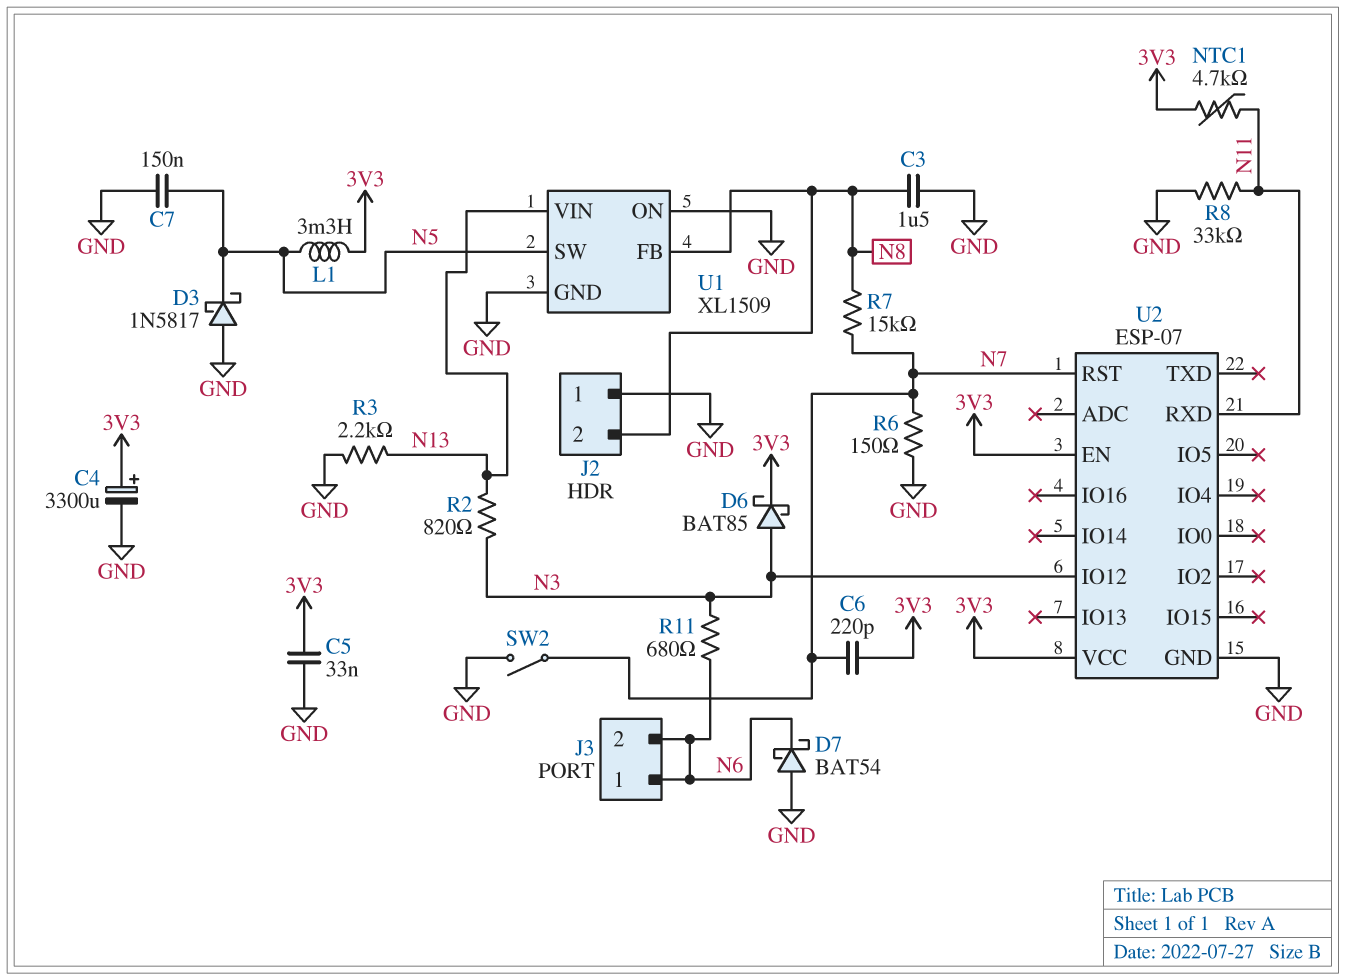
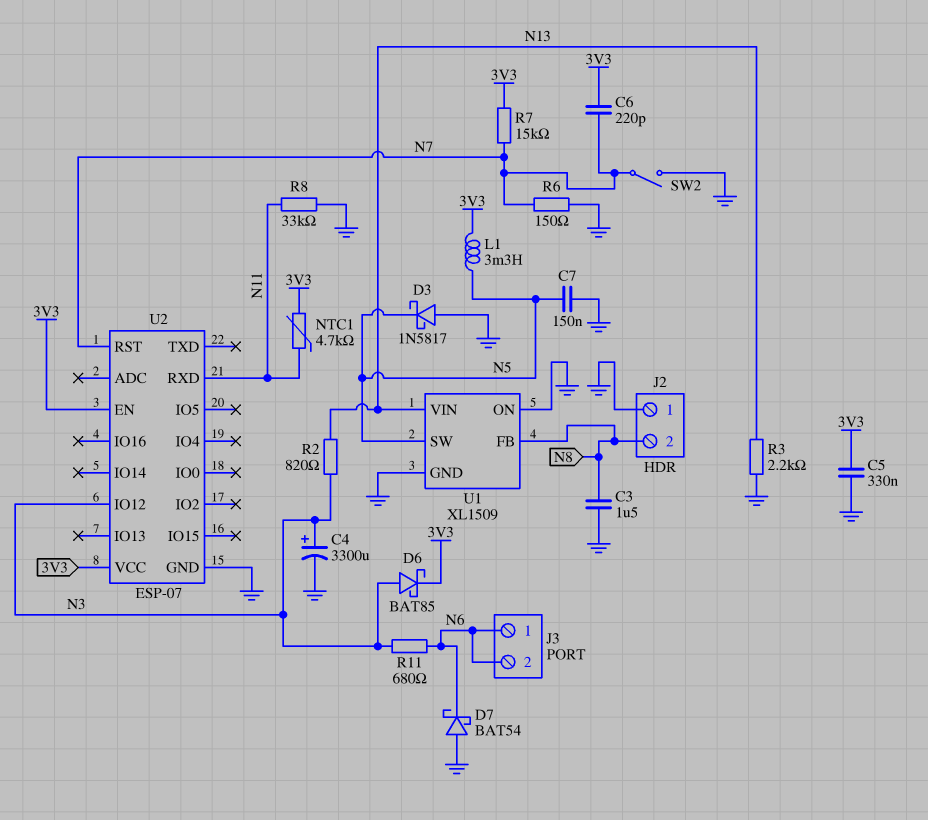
C4: 3300uF (plus 3V3, minus GND) -> 3300uF (plus N3, minus GND)
C5: 33nF (3V3, GND) -> 330nF (3V3, GND)
R7: 15k (N7, N8) -> 15k (3V3, N7)

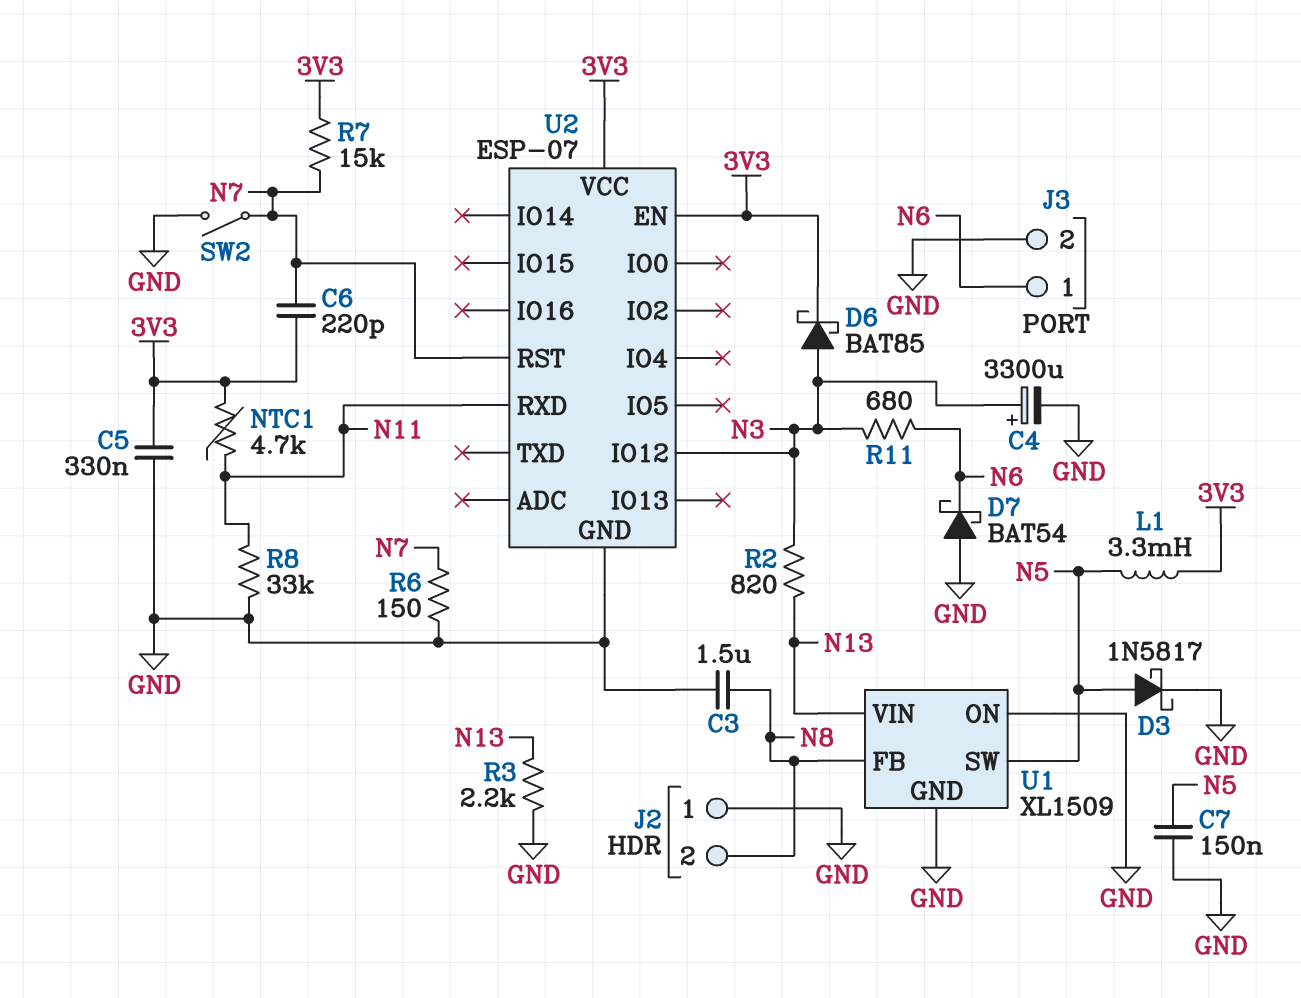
D3: schottky 1N5817 (A GND, K N5) -> schottky 1N5817 (A N5, K GND)
J3 pin 2: N6 -> GND

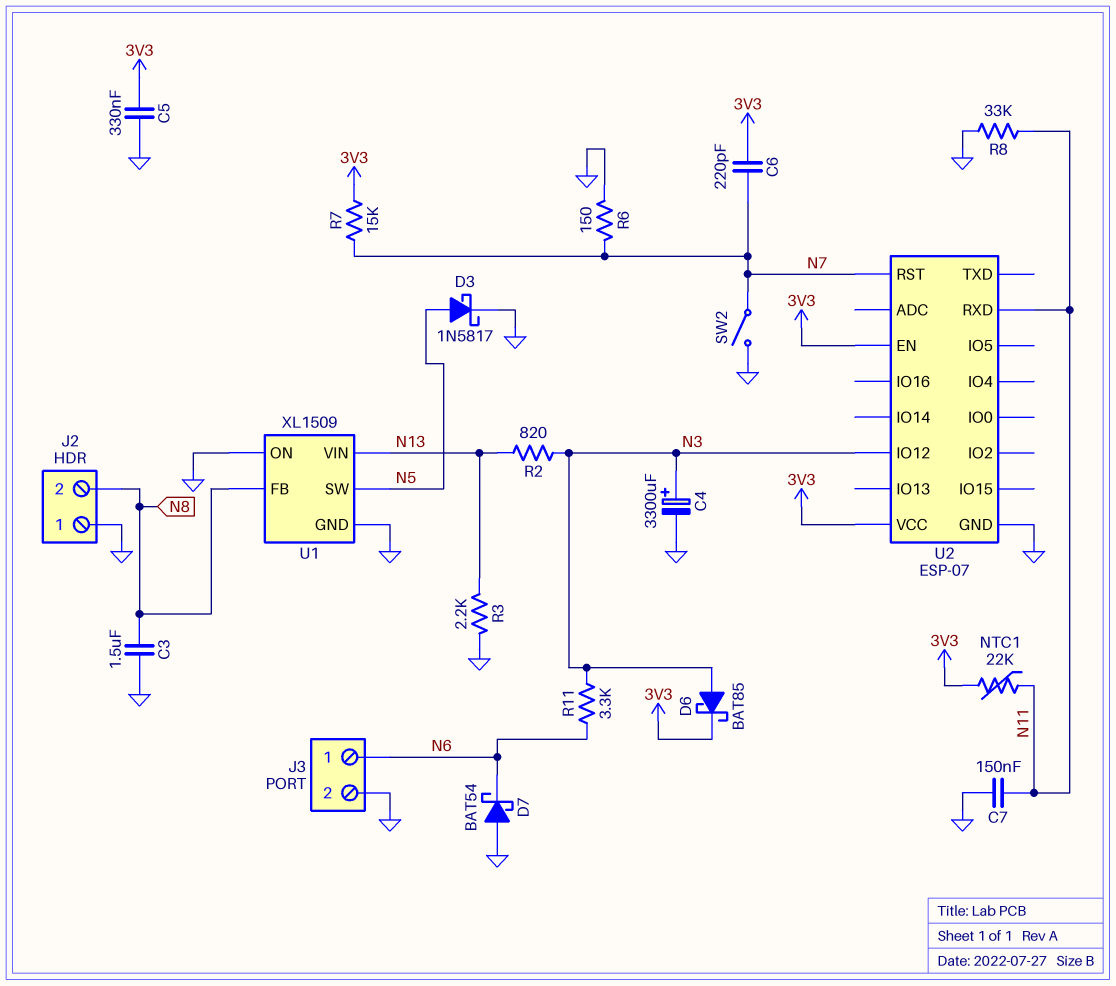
C7: 150nF (GND, N5) -> 150nF (GND, N11)
L1: 3.3mH (3V3, N5) -> none
NTC1: 4.7k (3V3, N11) -> 22k (3V3, N11)
R11: 680 (N3, N6) -> 3.3k (N3, N6)

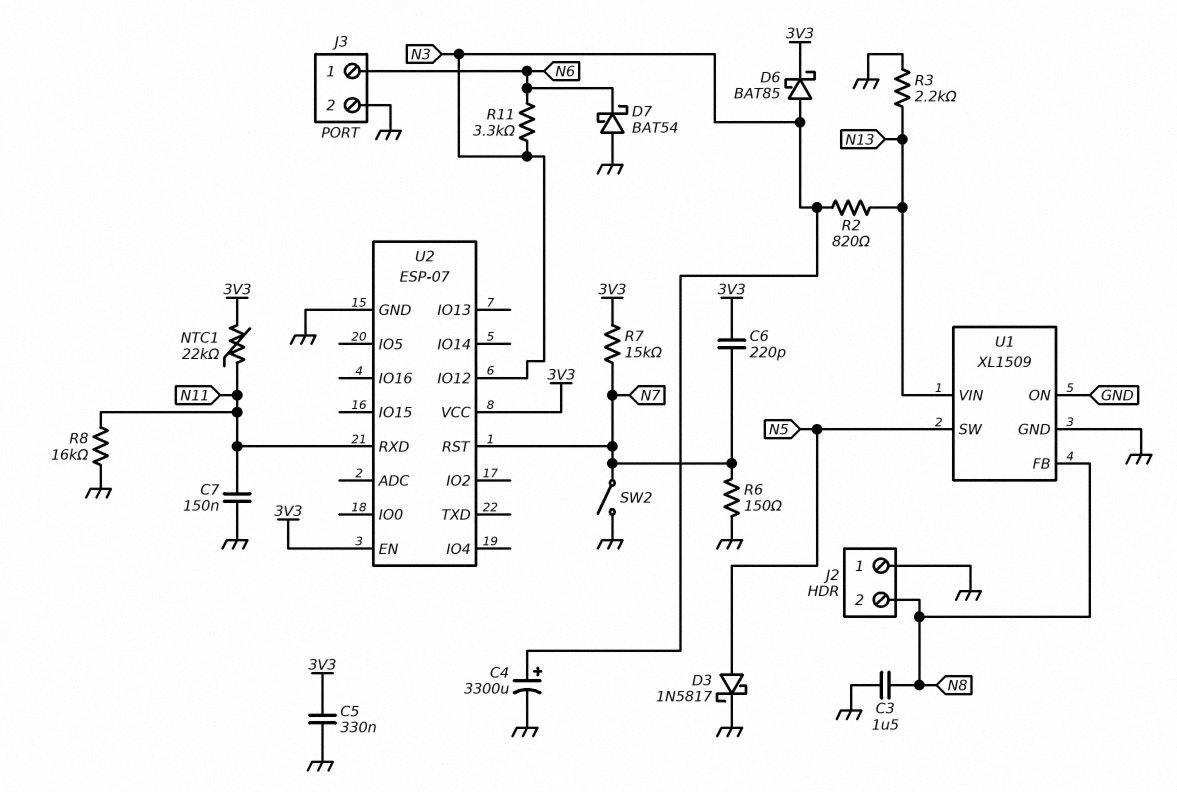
R8: 33k (GND, N11) -> 16k (GND, N11)

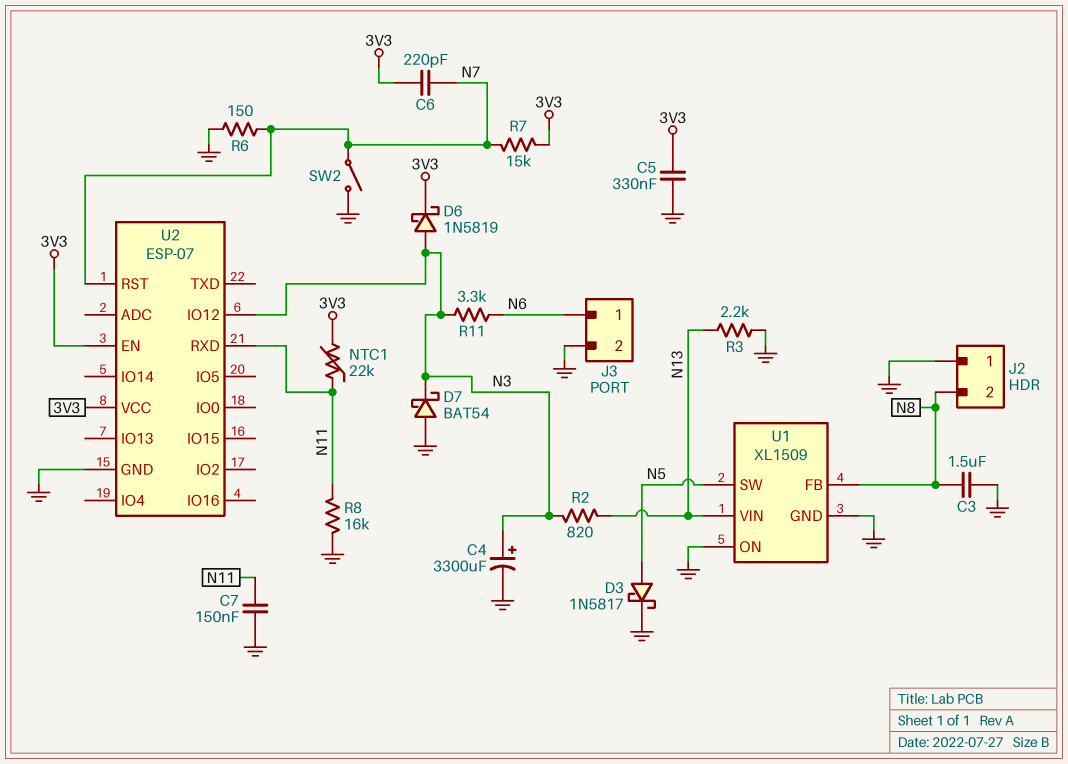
D6: schottky BAT85 (A N3, K 3V3) -> schottky 1N5819 (A N3, K 3V3)
D7: schottky BAT54 (A GND, K N6) -> schottky BAT54 (A GND, K N3)

